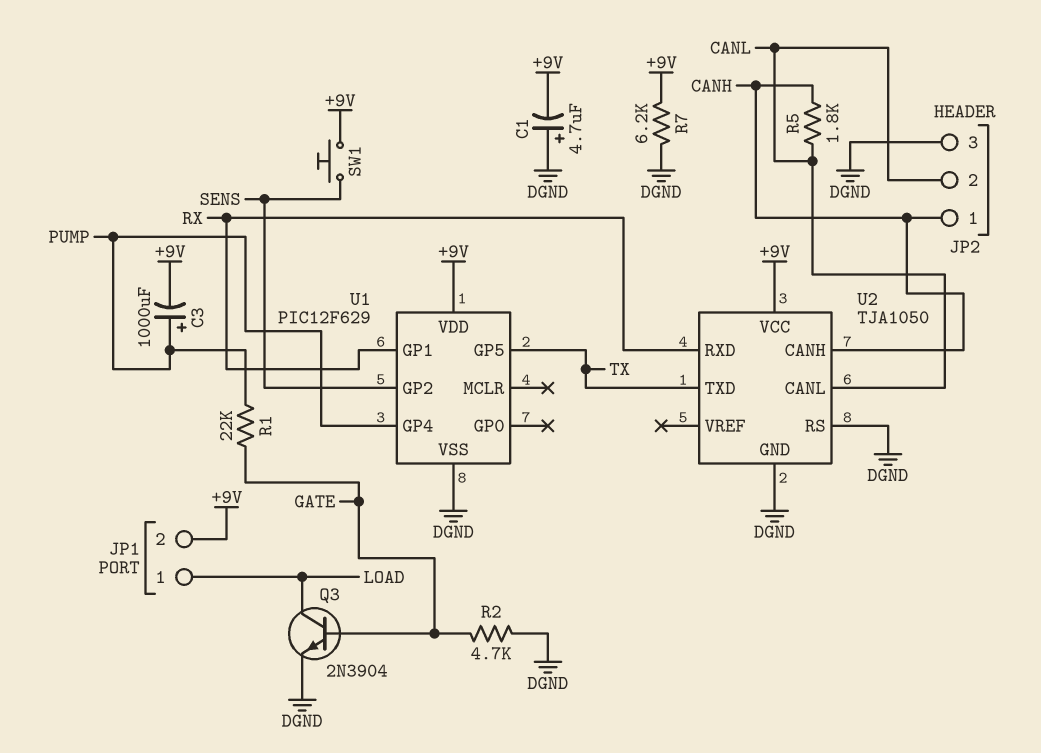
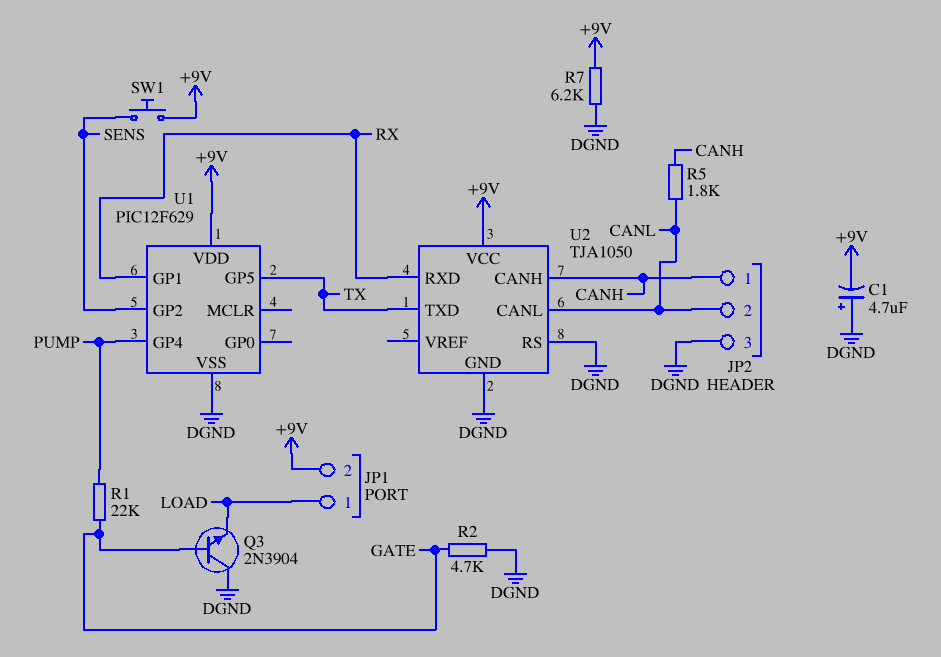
C3: 1000uF (plus PUMP, minus +9V) -> none
Q3: NPN 2N3904 (B GATE, C LOAD, E DGND) -> NPN 2N3904 (B GATE, C DGND, E LOAD)

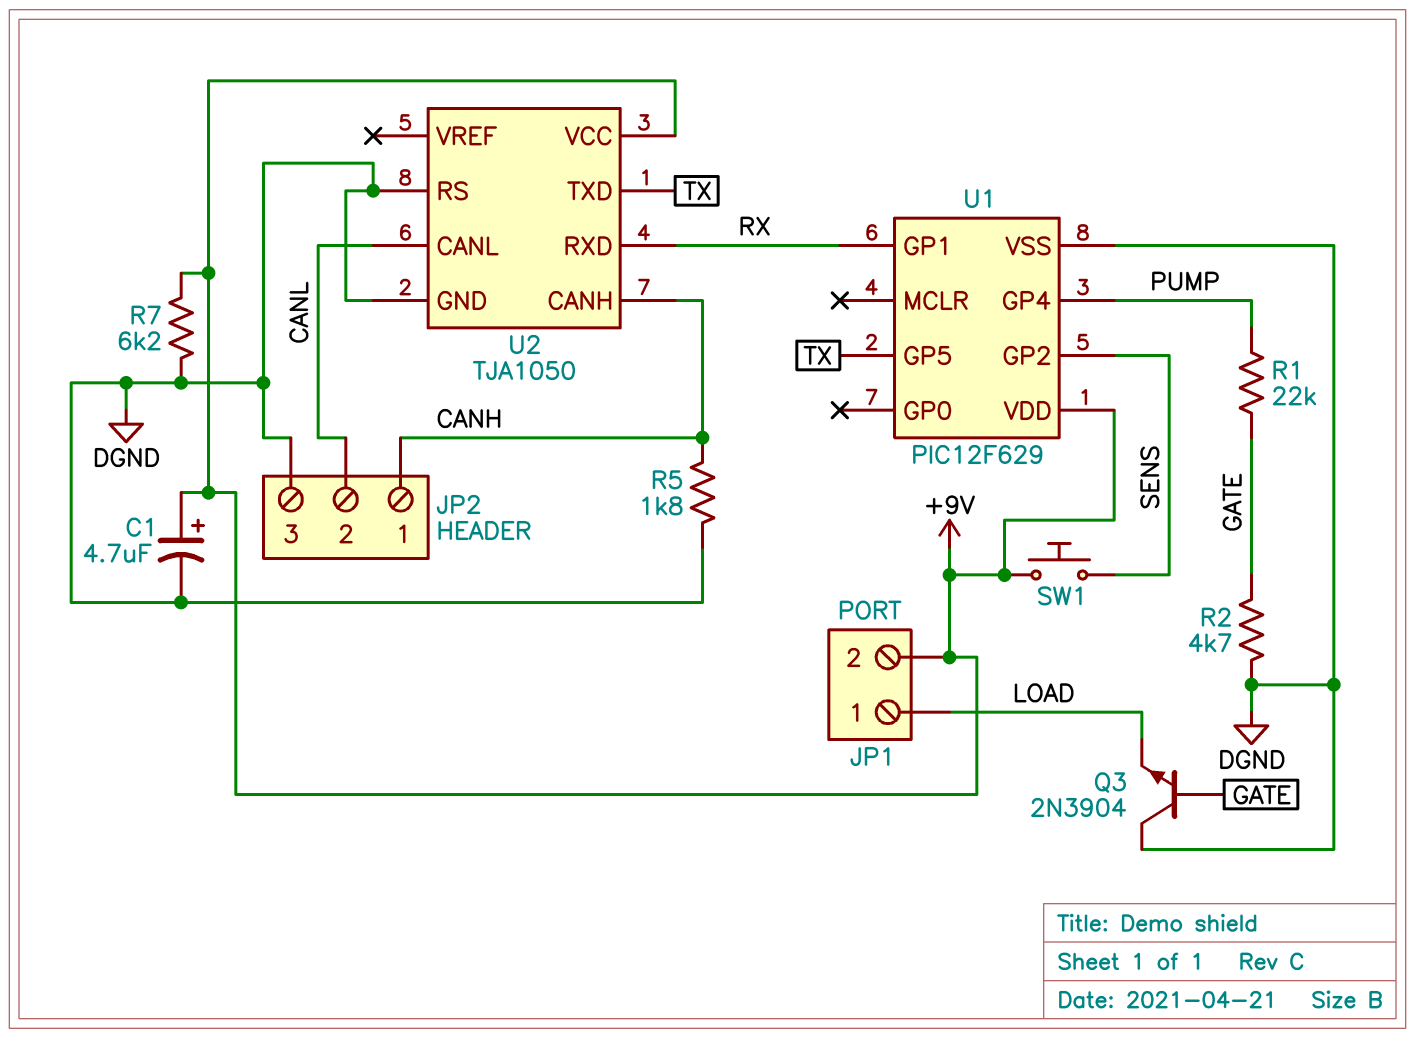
C1: 4.7uF (plus DGND, minus +9V) -> 4.7uF (plus +9V, minus DGND)
R5: 1.8k (CANH, CANL) -> 1.8k (CANH, DGND)

